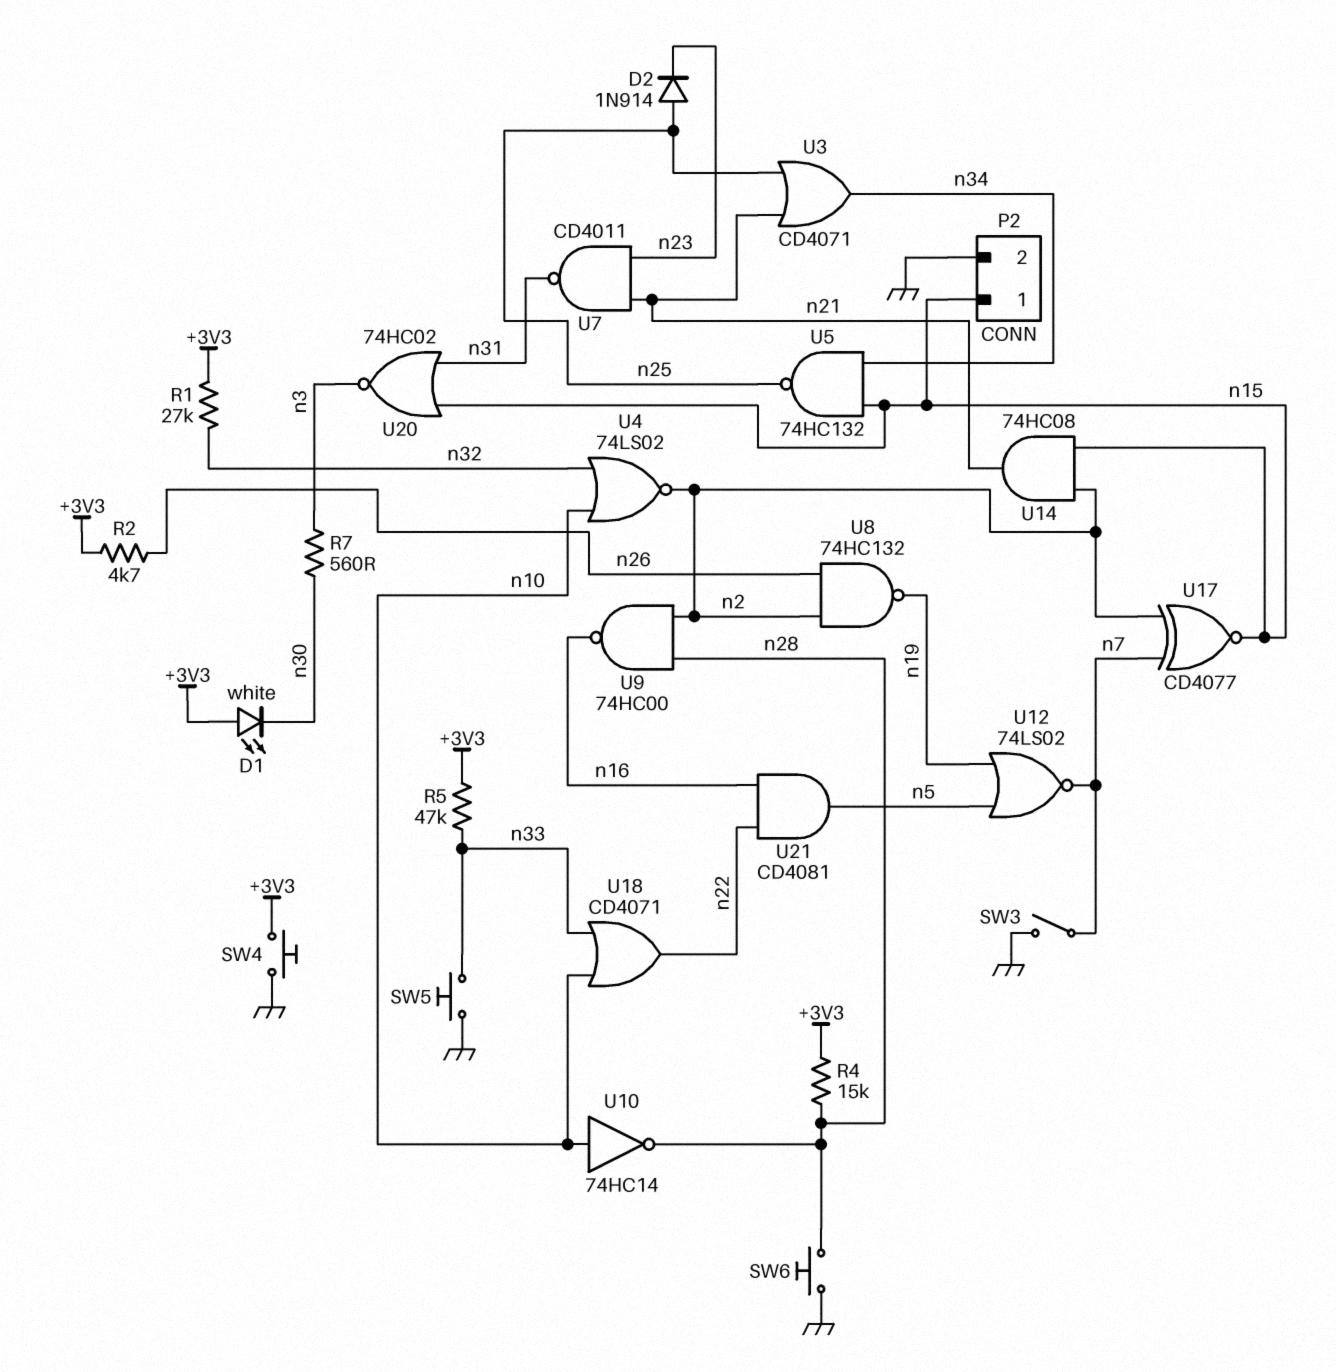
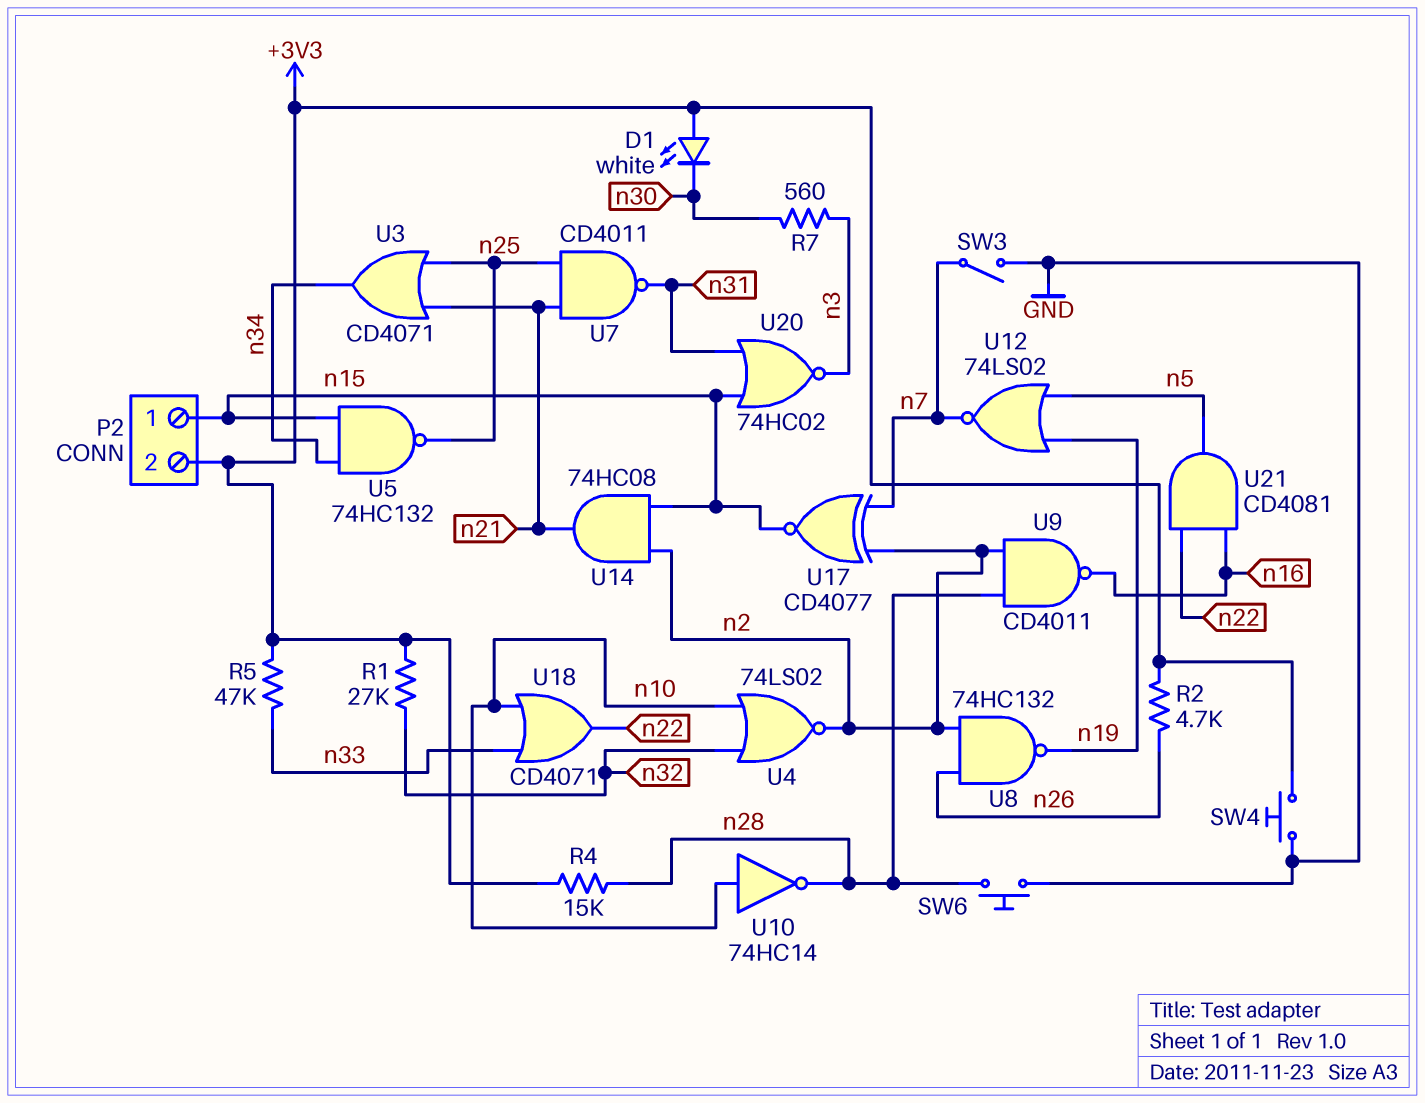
D2: diode 1N914 (A n25, K n23) -> none
P2 pin 2: GND -> +3V3
SW5: button (GND, n33) -> none
U7: NAND CD4011 (in n21, in n23, out n31) -> NAND CD4011 (in n21, in n25, out n31)
U9: NAND 74HC00 (in n2, in n28, out n16) -> NAND CD4011 (in n2, in n28, out n16)

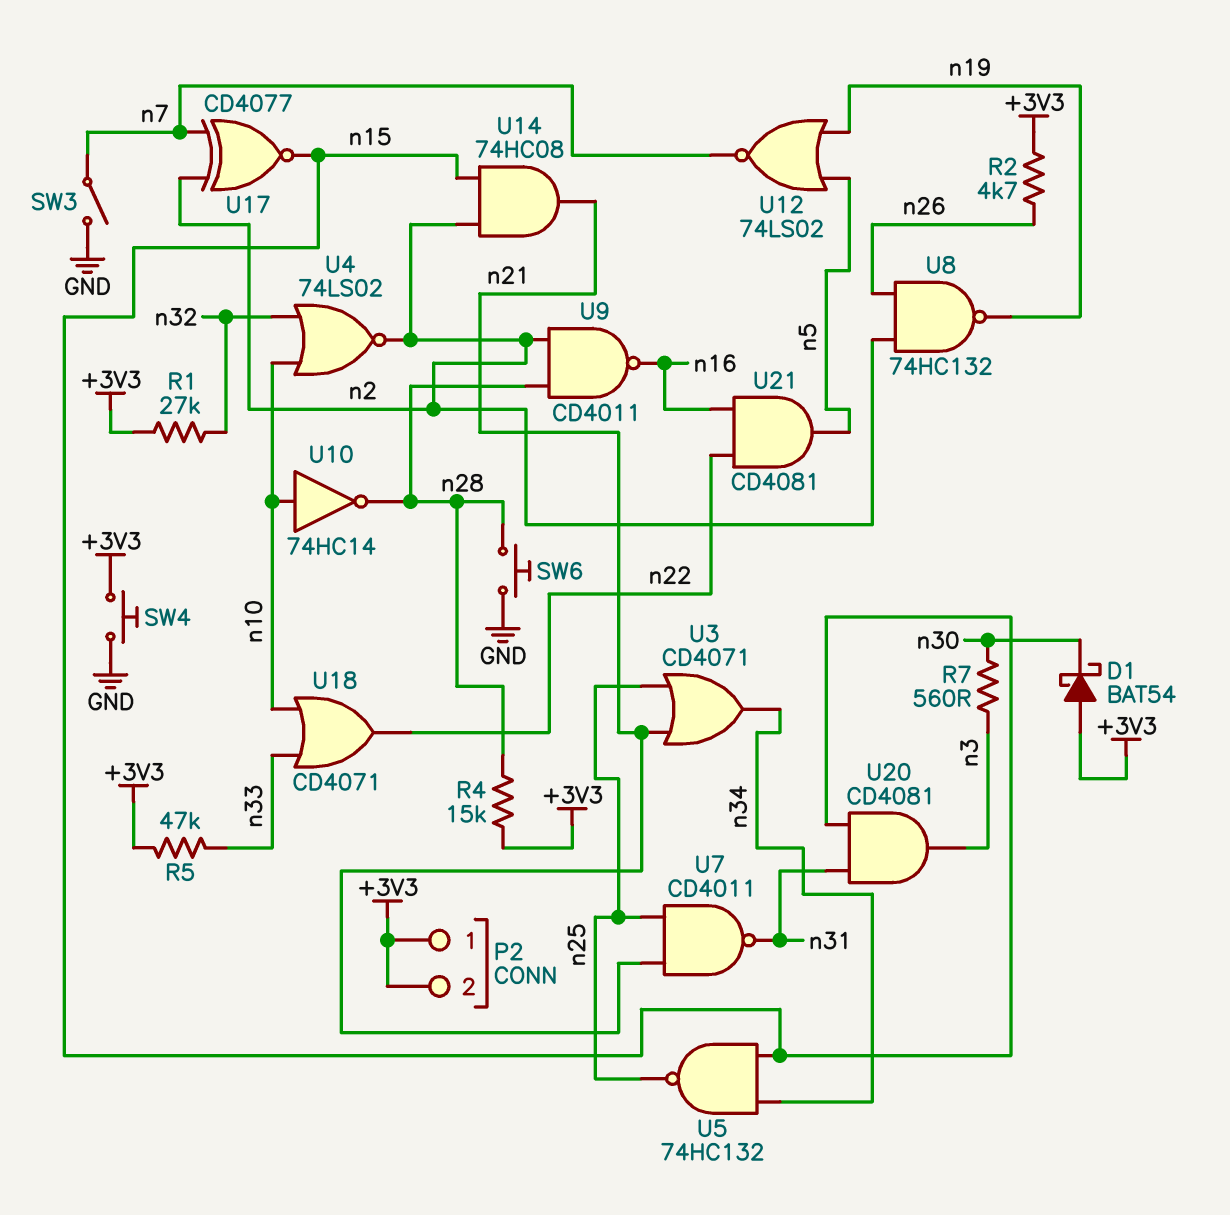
D1: LED white (A +3V3, K n30) -> schottky BAT54 (A +3V3, K n30)
P2 pin 1: n15 -> +3V3
U20: NOR 74HC02 (in n15, in n31, out n3) -> AND CD4081 (in n15, in n31, out n3)

